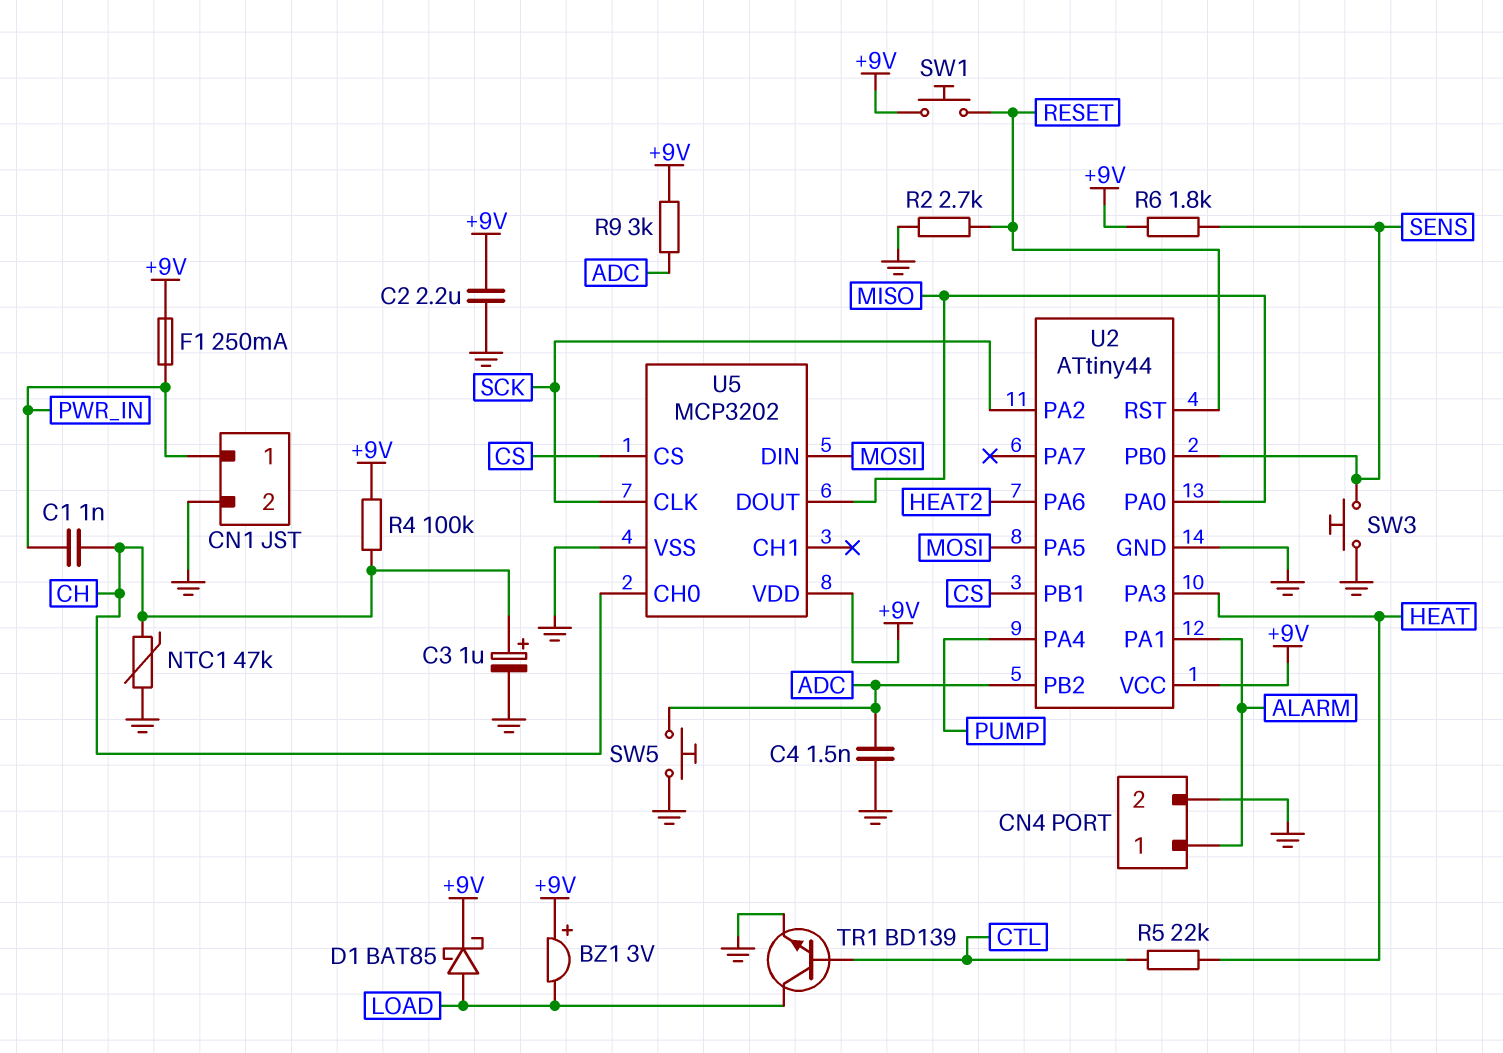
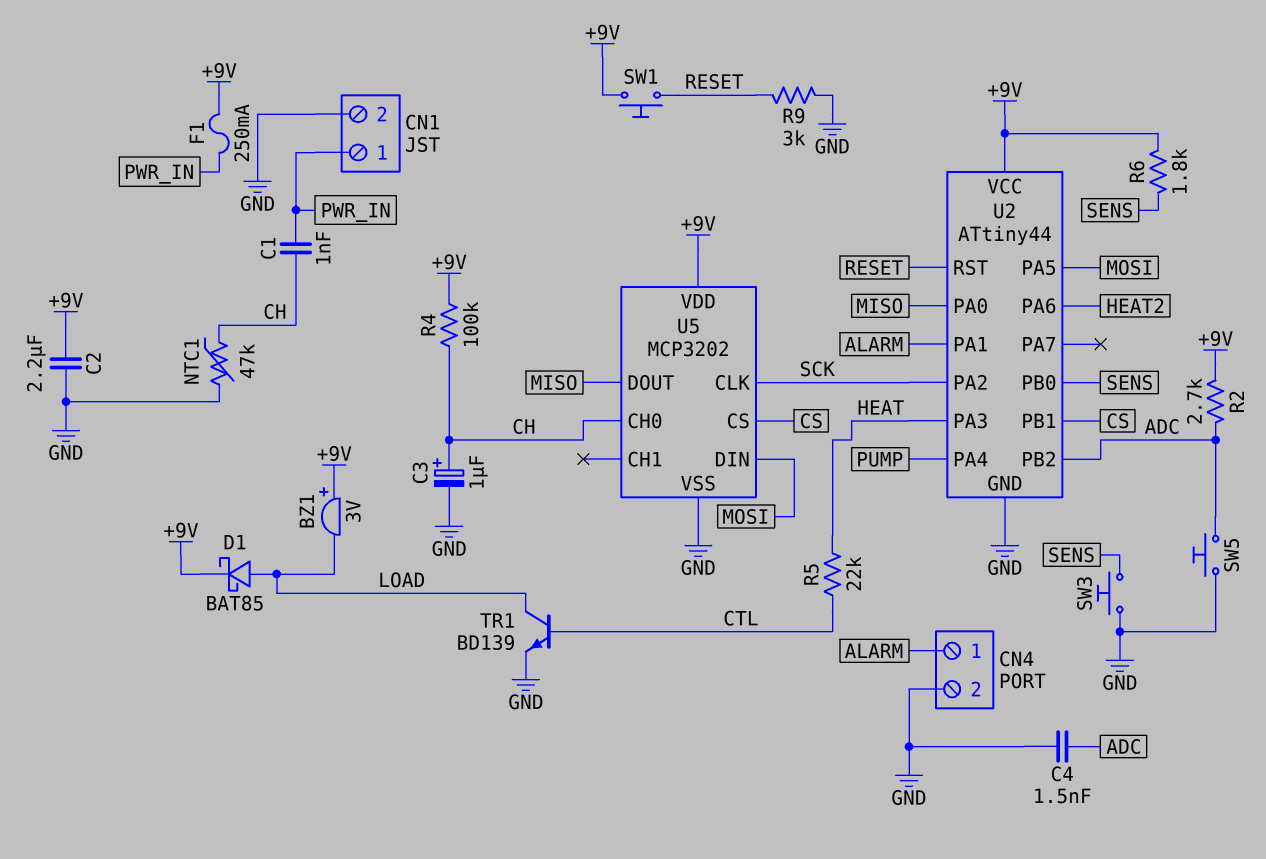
R2: 2.7k (GND, RESET) -> 2.7k (+9V, ADC)
R9: 3k (+9V, ADC) -> 3k (GND, RESET)

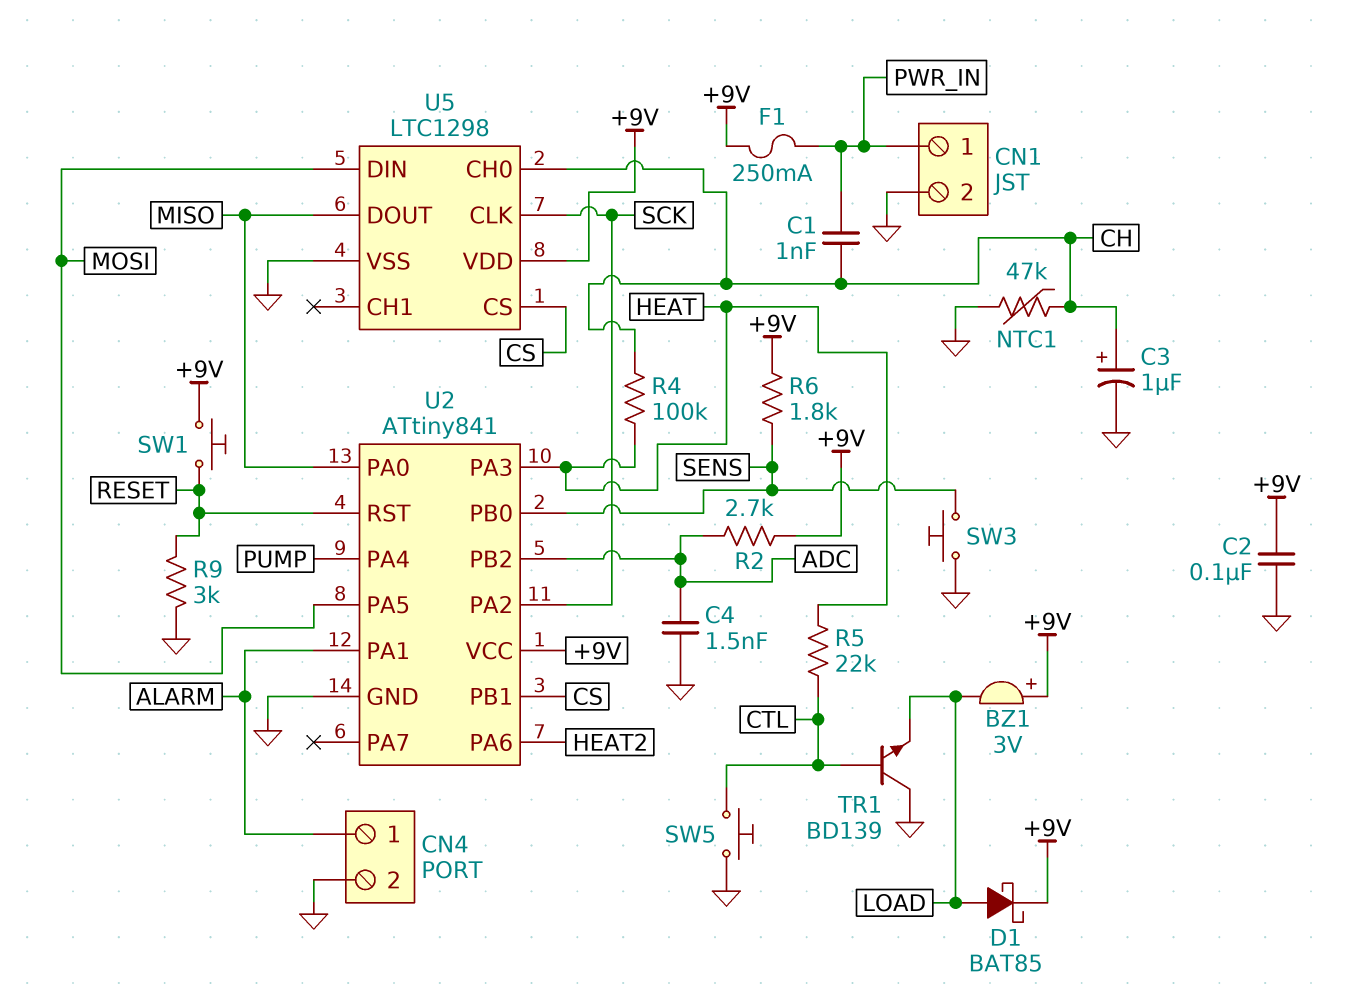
C2: 2.2uF (+9V, GND) -> 100nF (+9V, GND)
R4: 100k (+9V, CH) -> 100k (CH, HEAT)
SW5: button (ADC, GND) -> button (CTL, GND)
TR1: NPN BD139 (B CTL, C LOAD, E GND) -> NPN BD139 (B CTL, C GND, E LOAD)
U2: ATtiny44 -> ATtiny841
U5: MCP3202 -> LTC1298

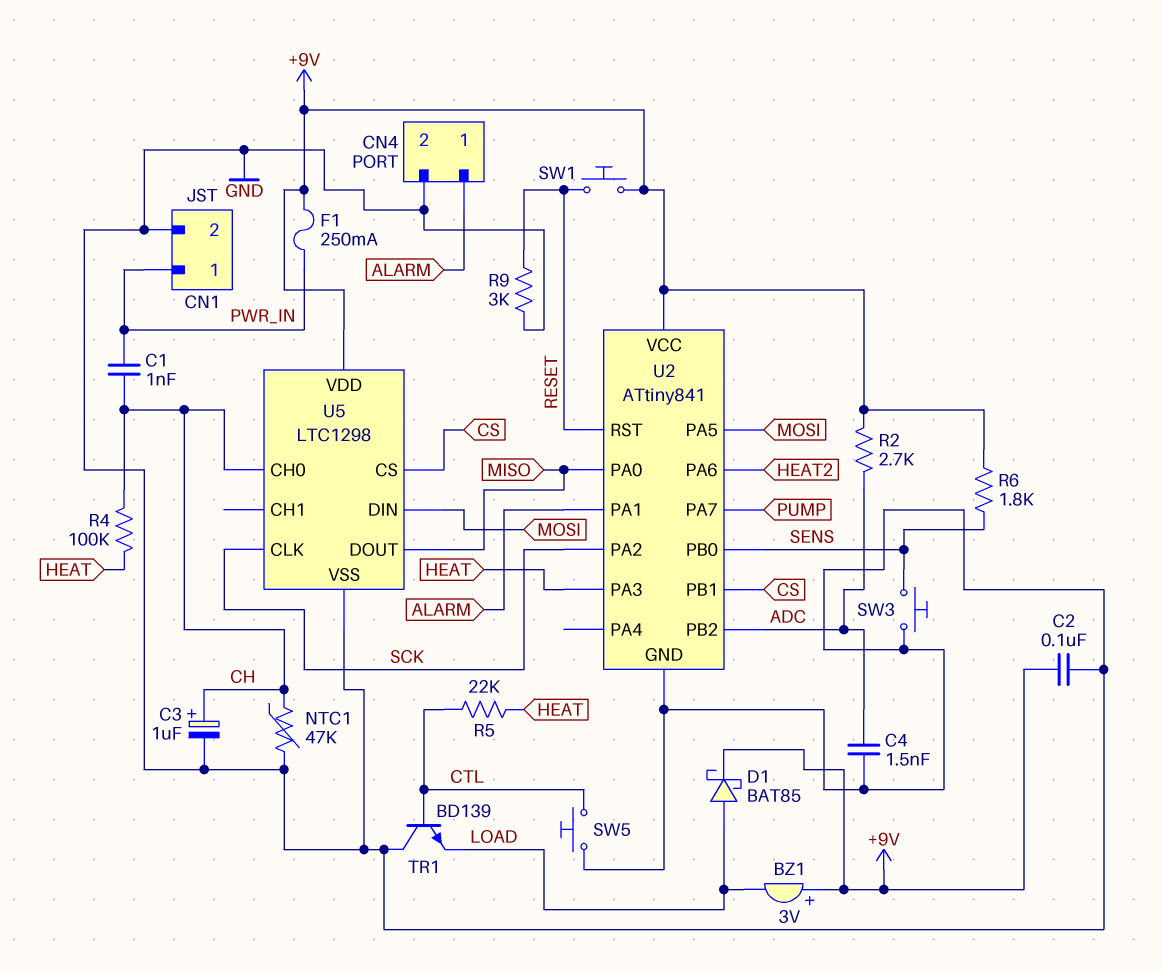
U2 pin PA4: PUMP -> none
U2 pin PA7: none -> PUMP

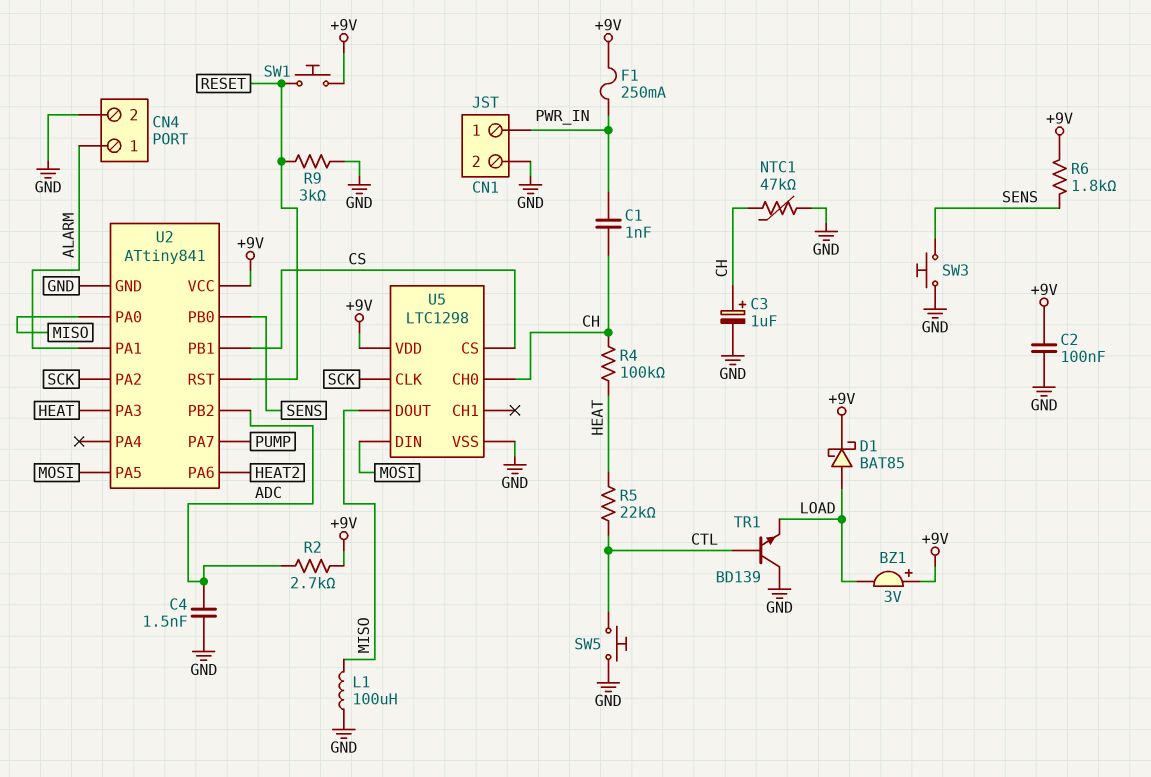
L1: none -> 100uH (GND, MISO)

